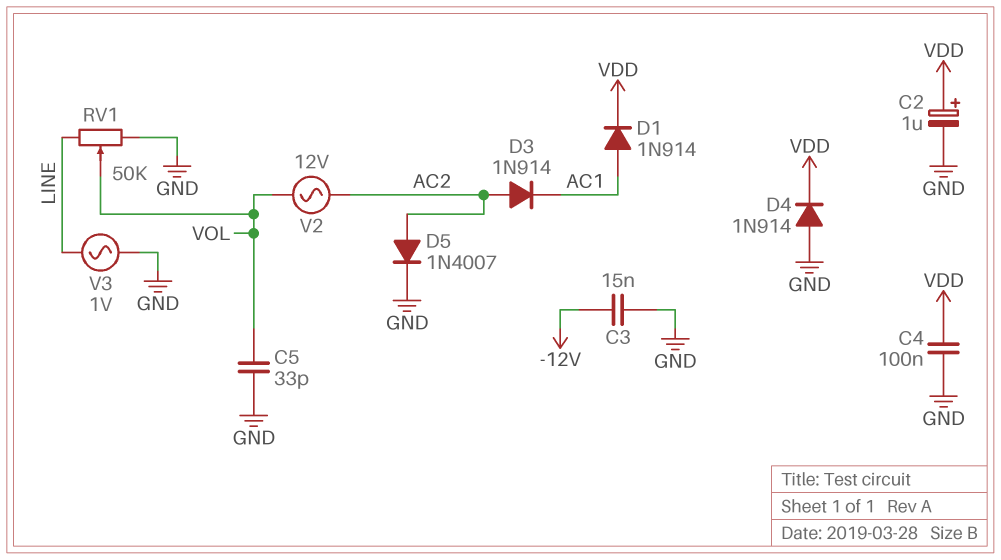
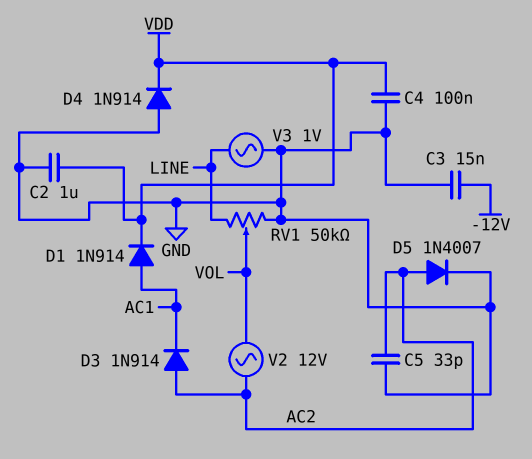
C2: 1uF (plus VDD, minus GND) -> 1uF (GND, VDD)
C5: 33pF (GND, VOL) -> 33pF (AC2, GND)

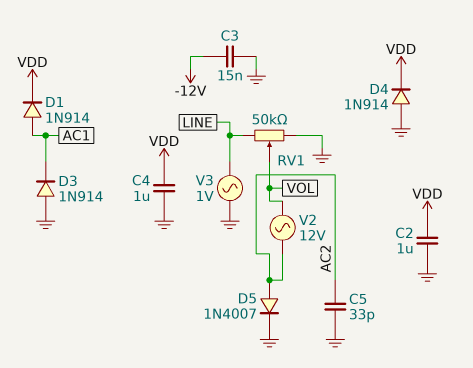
C4: 100nF (GND, VDD) -> 1uF (GND, VDD)
D3: diode 1N914 (A AC2, K AC1) -> diode 1N914 (A GND, K AC1)

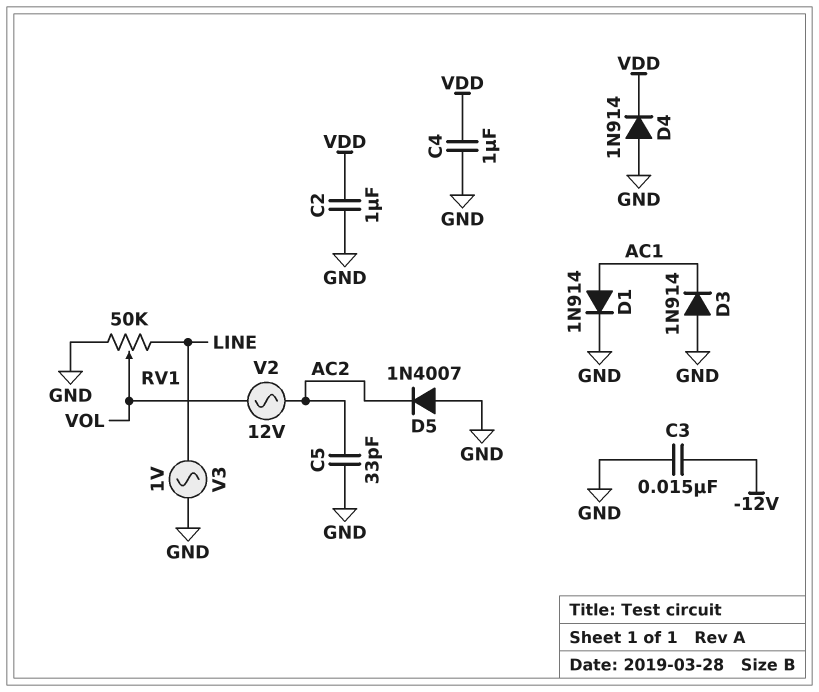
D1: diode 1N914 (A AC1, K VDD) -> diode 1N914 (A AC1, K GND)
D5: diode 1N4007 (A AC2, K GND) -> diode 1N4007 (A GND, K AC2)

